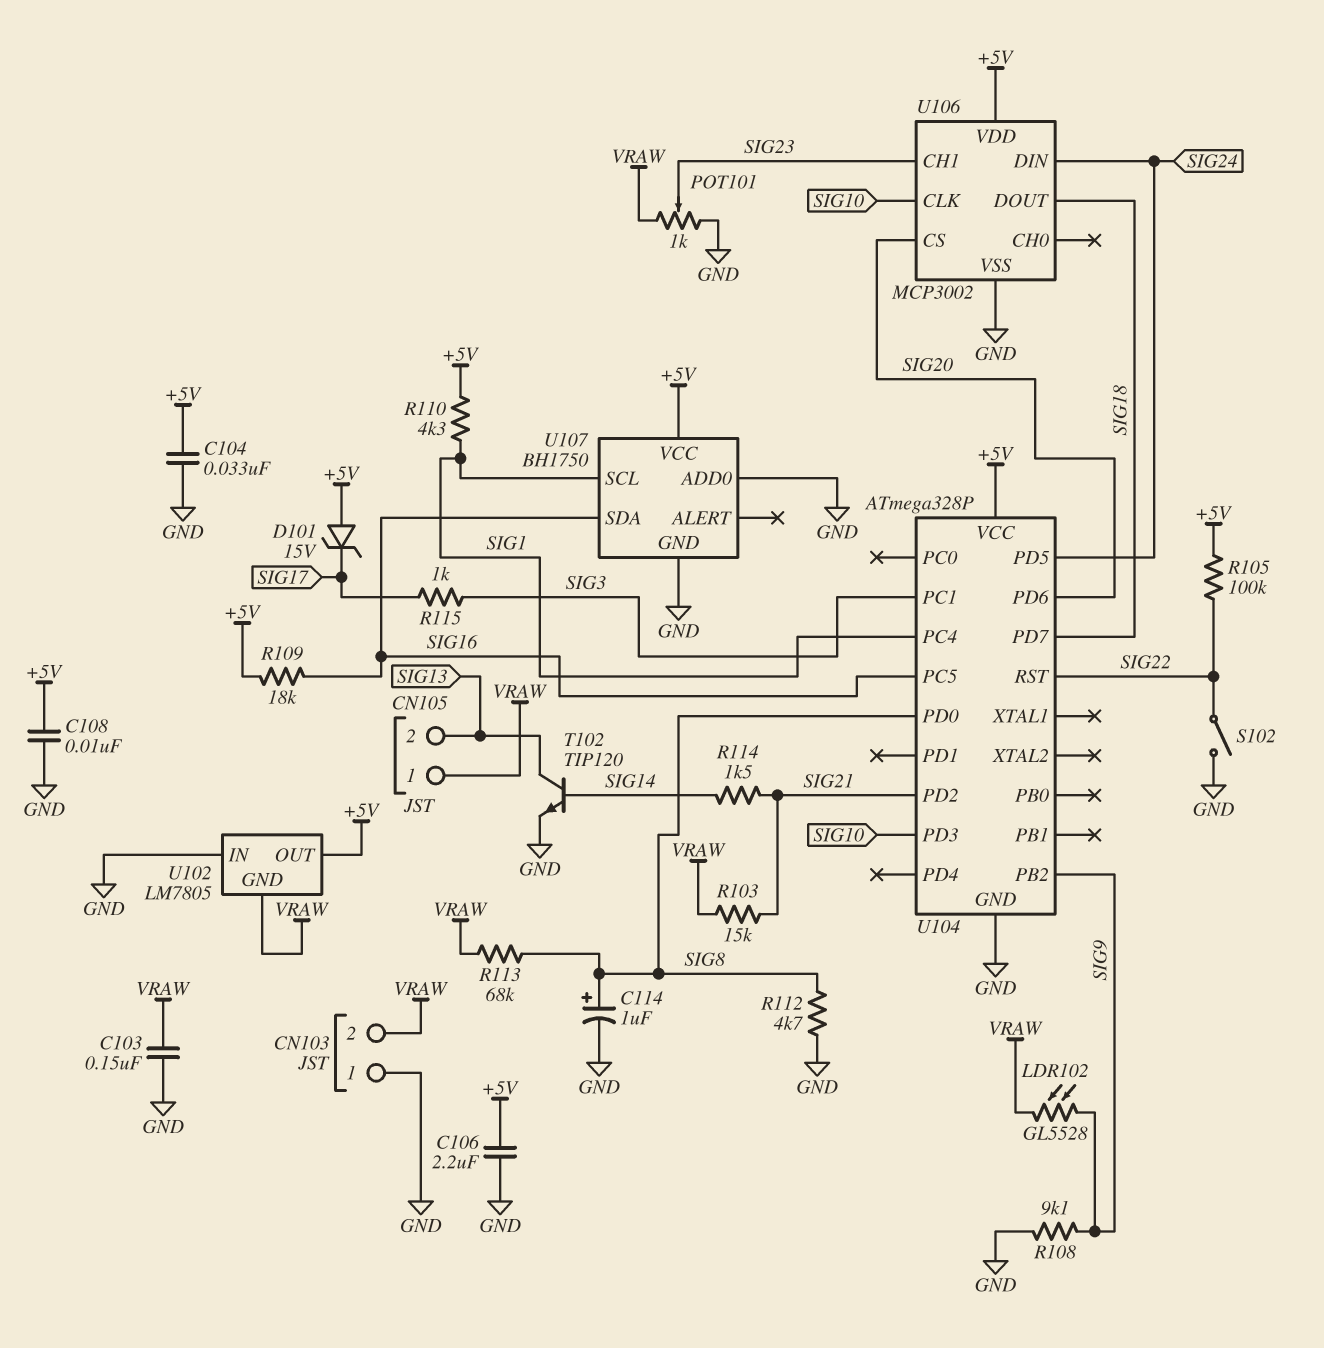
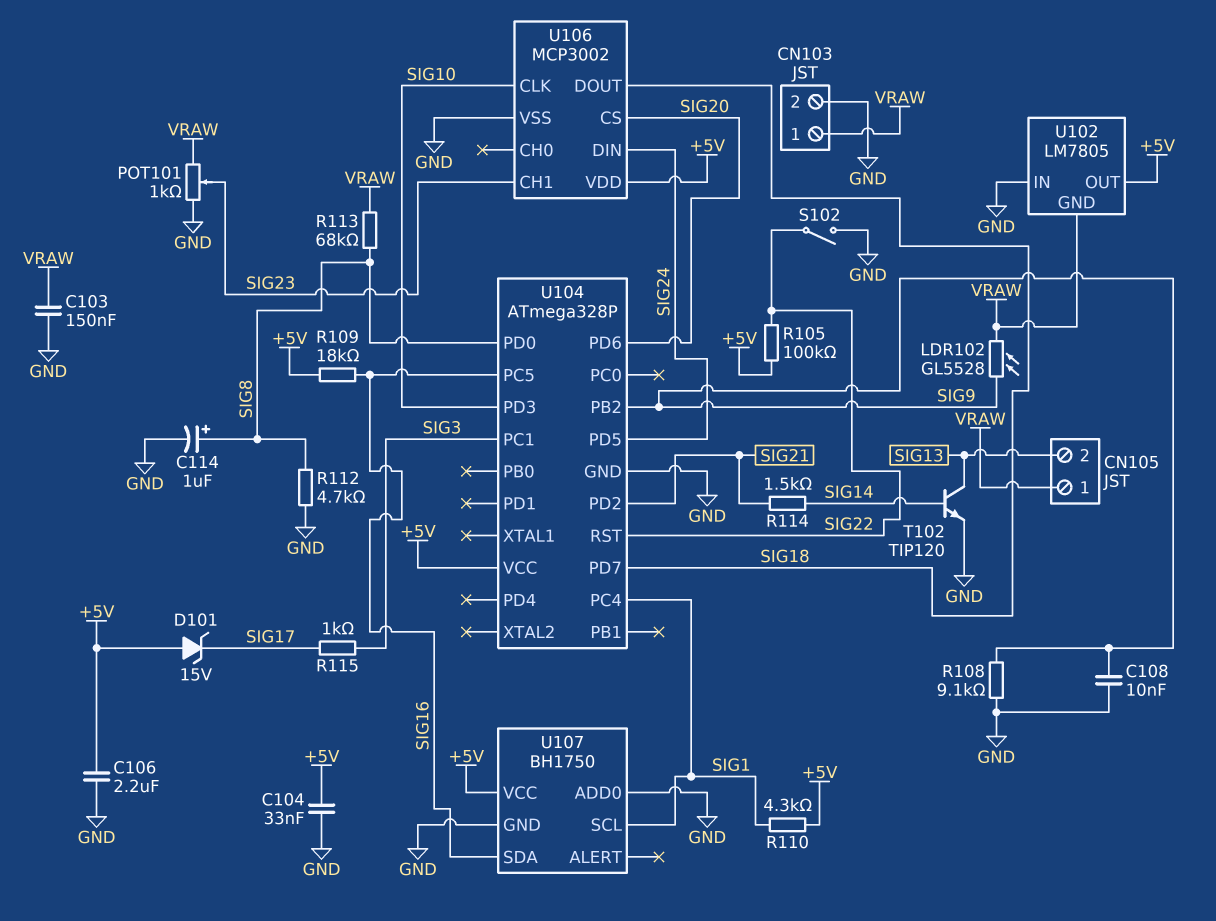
C108: 10nF (+5V, GND) -> 10nF (GND, SIG9)
CN103 pin 1: GND -> VRAW
CN103 pin 2: VRAW -> GND
R103: 15k (SIG21, VRAW) -> none

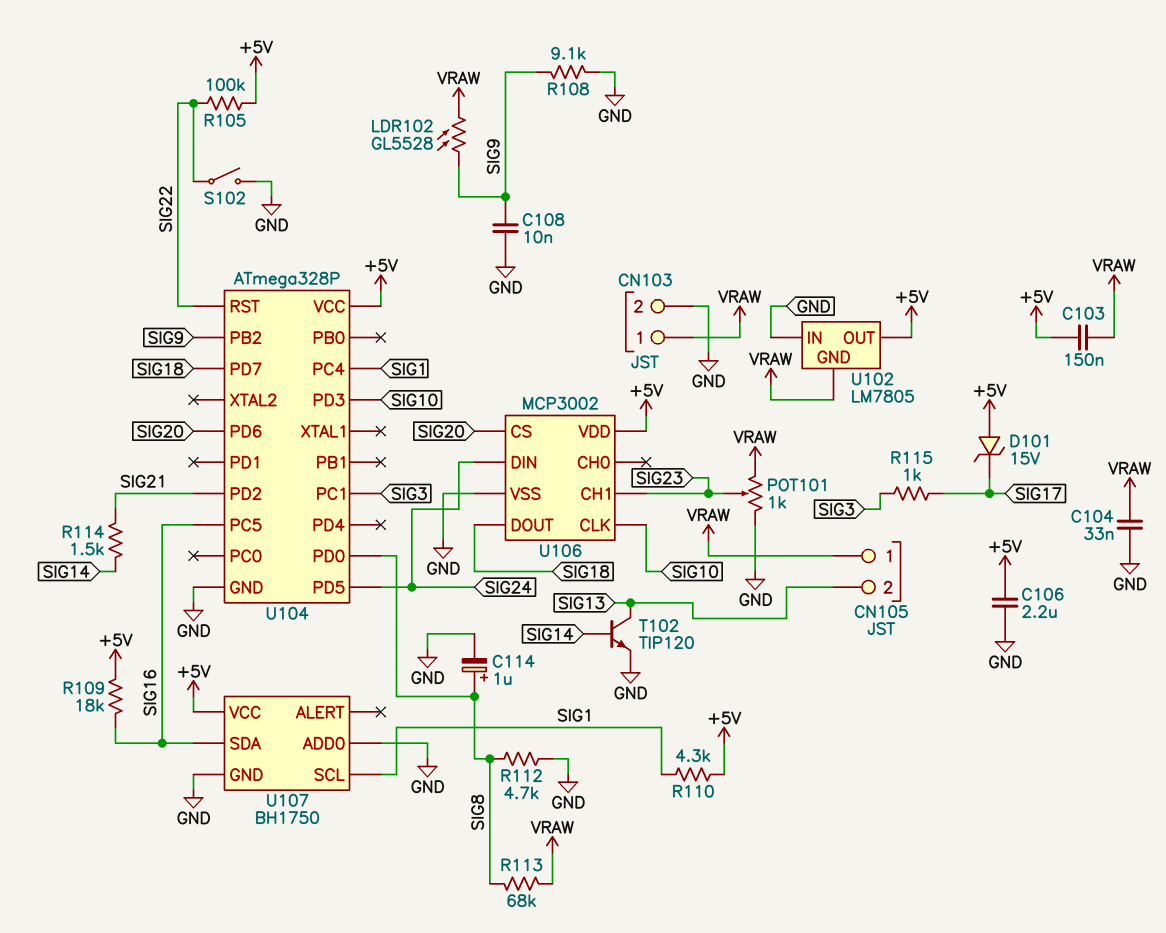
C103: 150nF (GND, VRAW) -> 150nF (+5V, VRAW)
C104: 33nF (+5V, GND) -> 33nF (GND, VRAW)

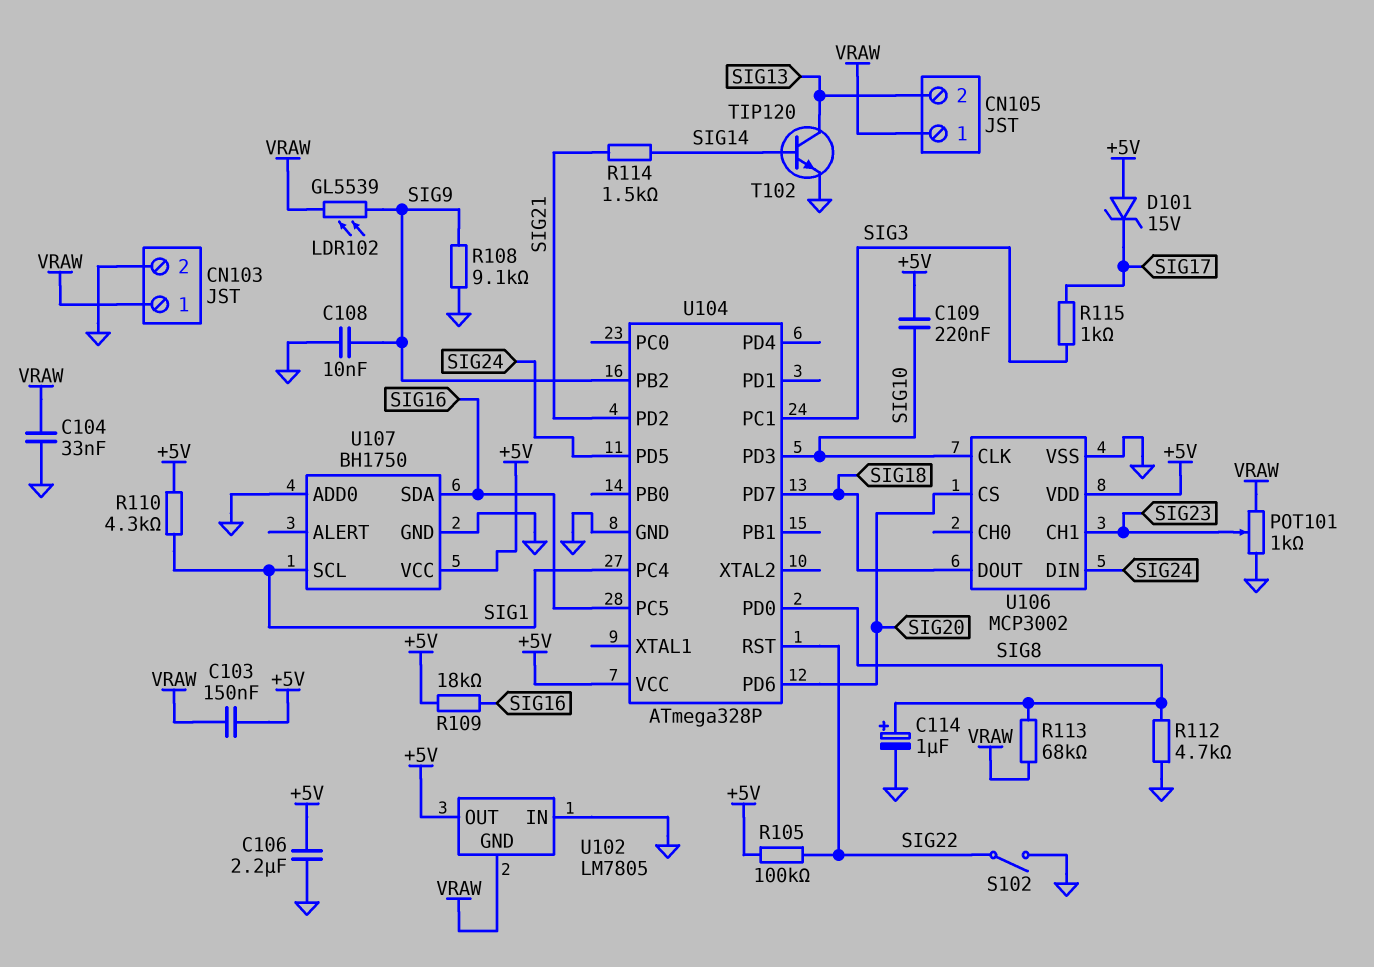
C109: none -> 220nF (+5V, SIG10)
LDR102: GL5528 (SIG9, VRAW) -> GL5539 (SIG9, VRAW)

